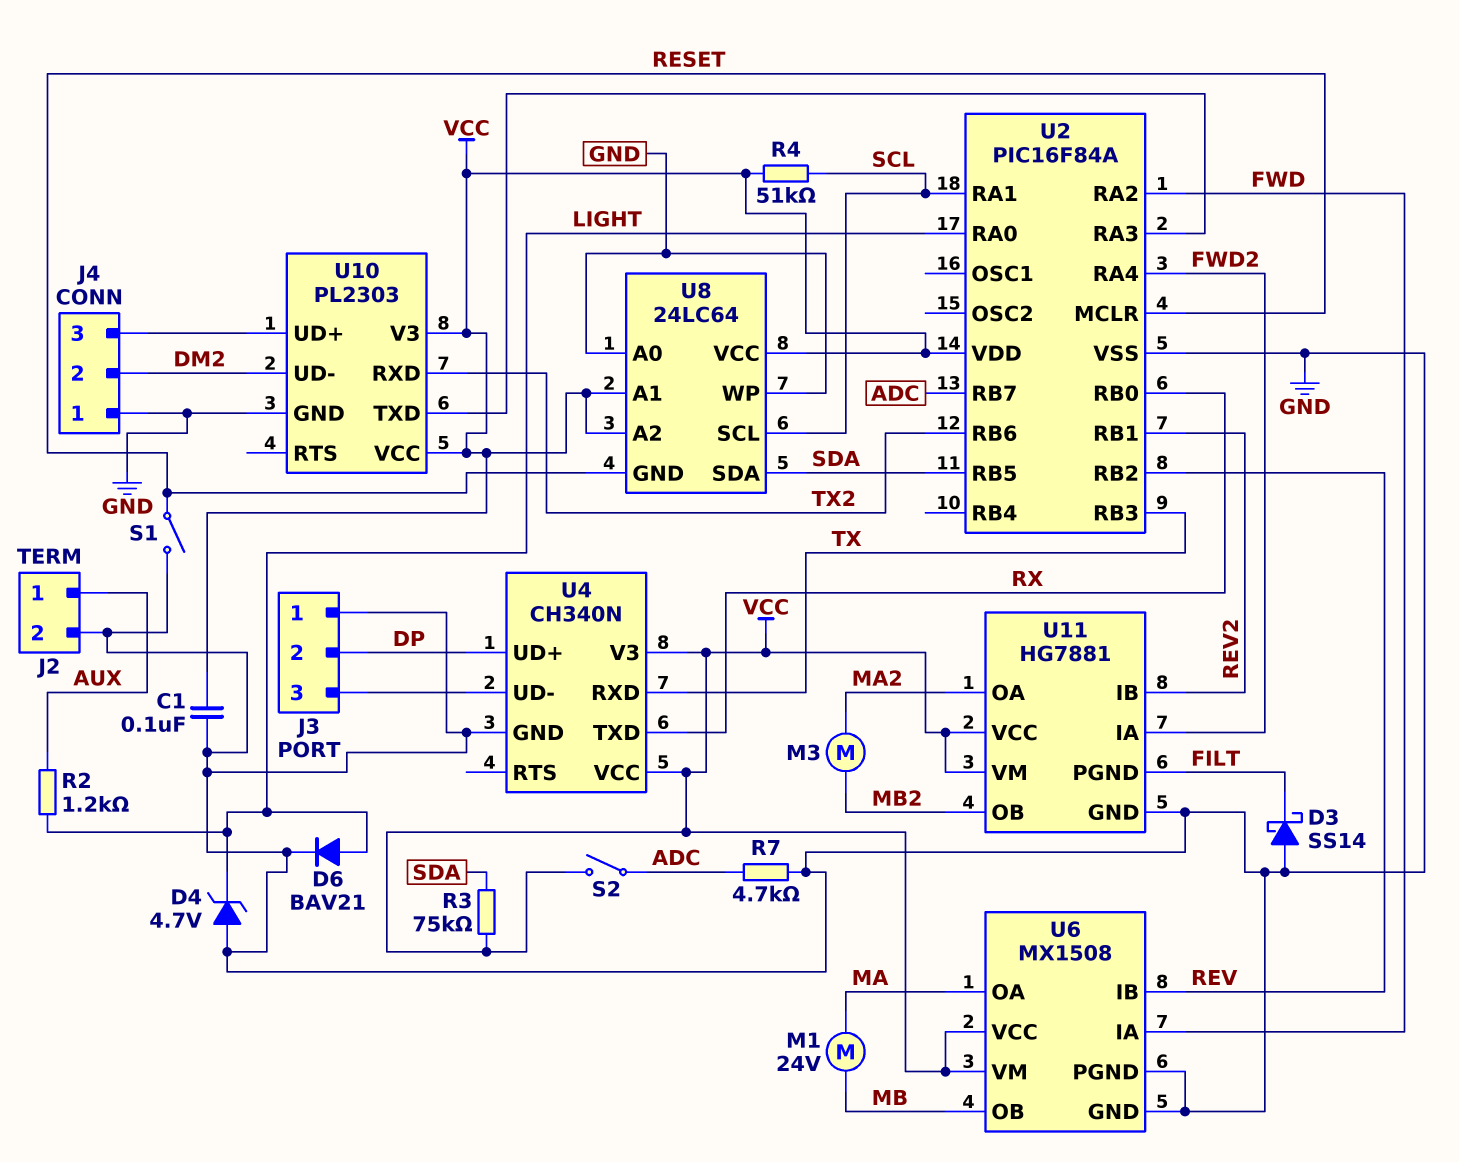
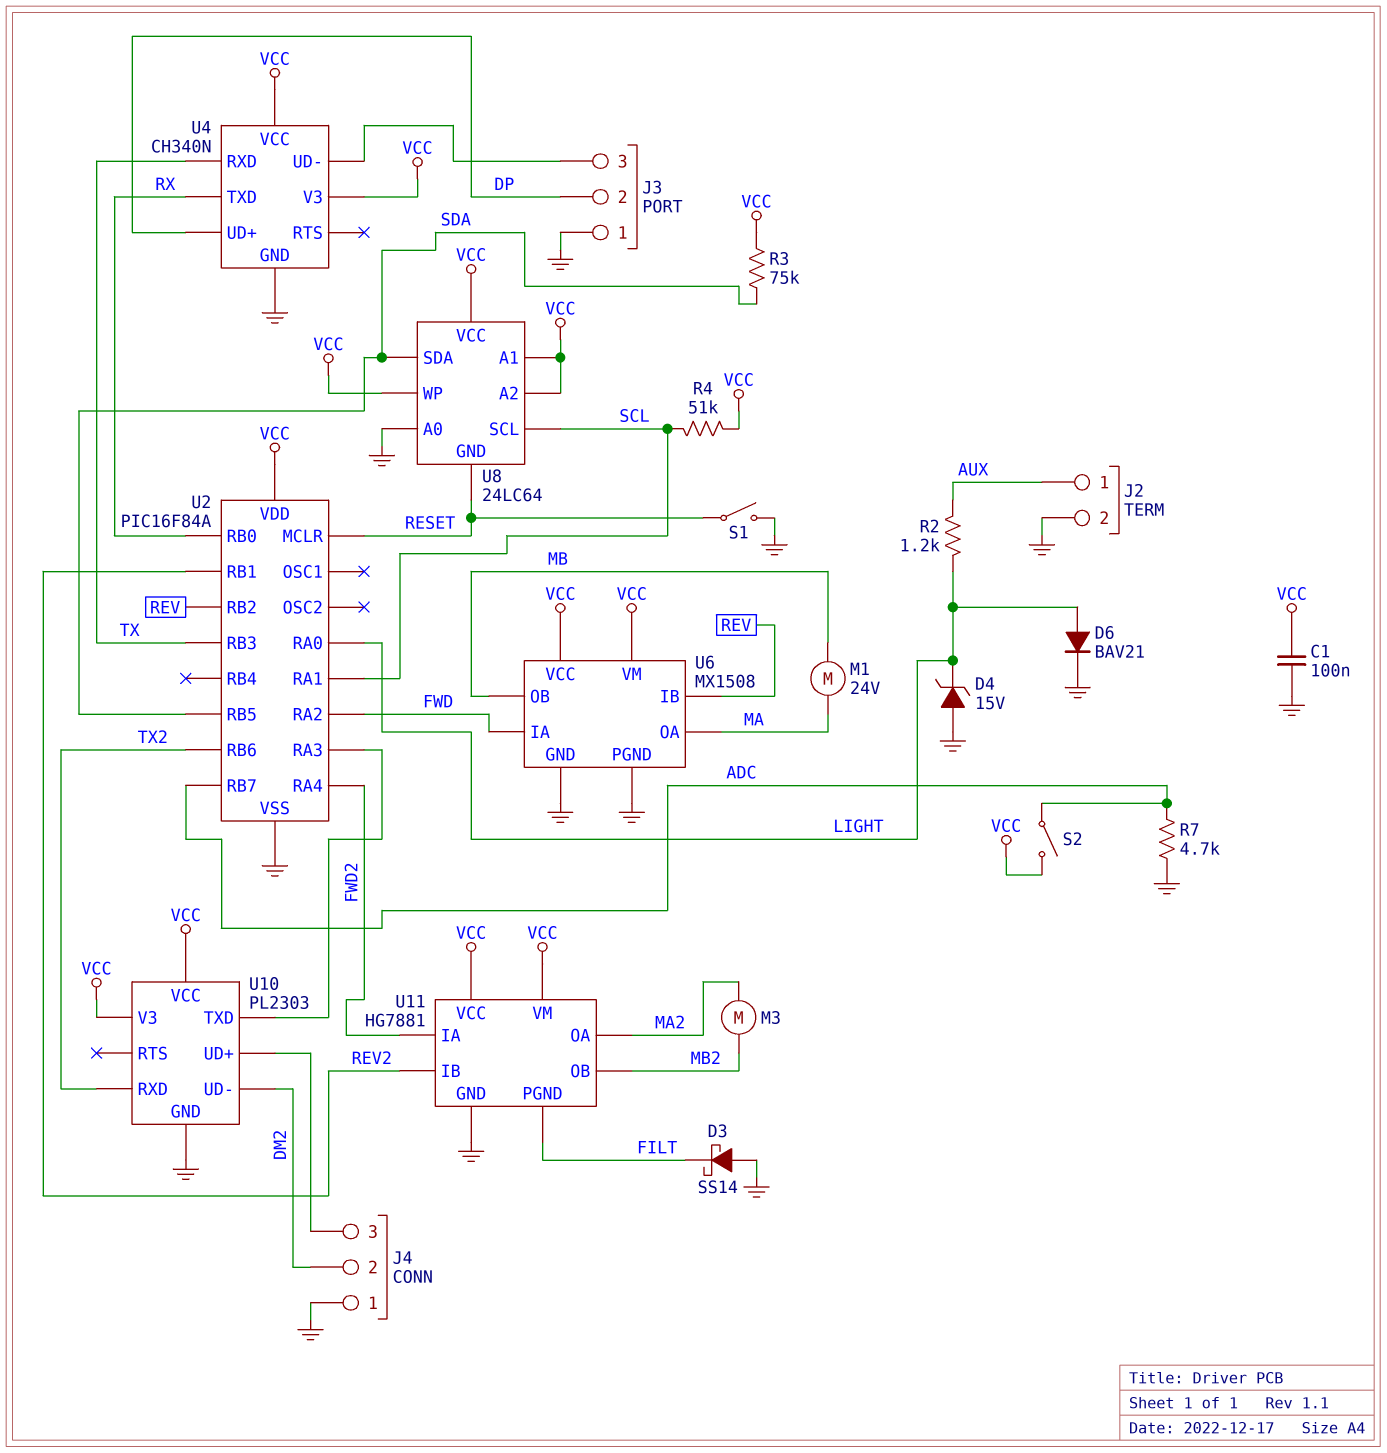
D4: zener 4.7V (A GND, K LIGHT) -> zener 15V (A GND, K LIGHT)
U8 pin WP: GND -> VCC

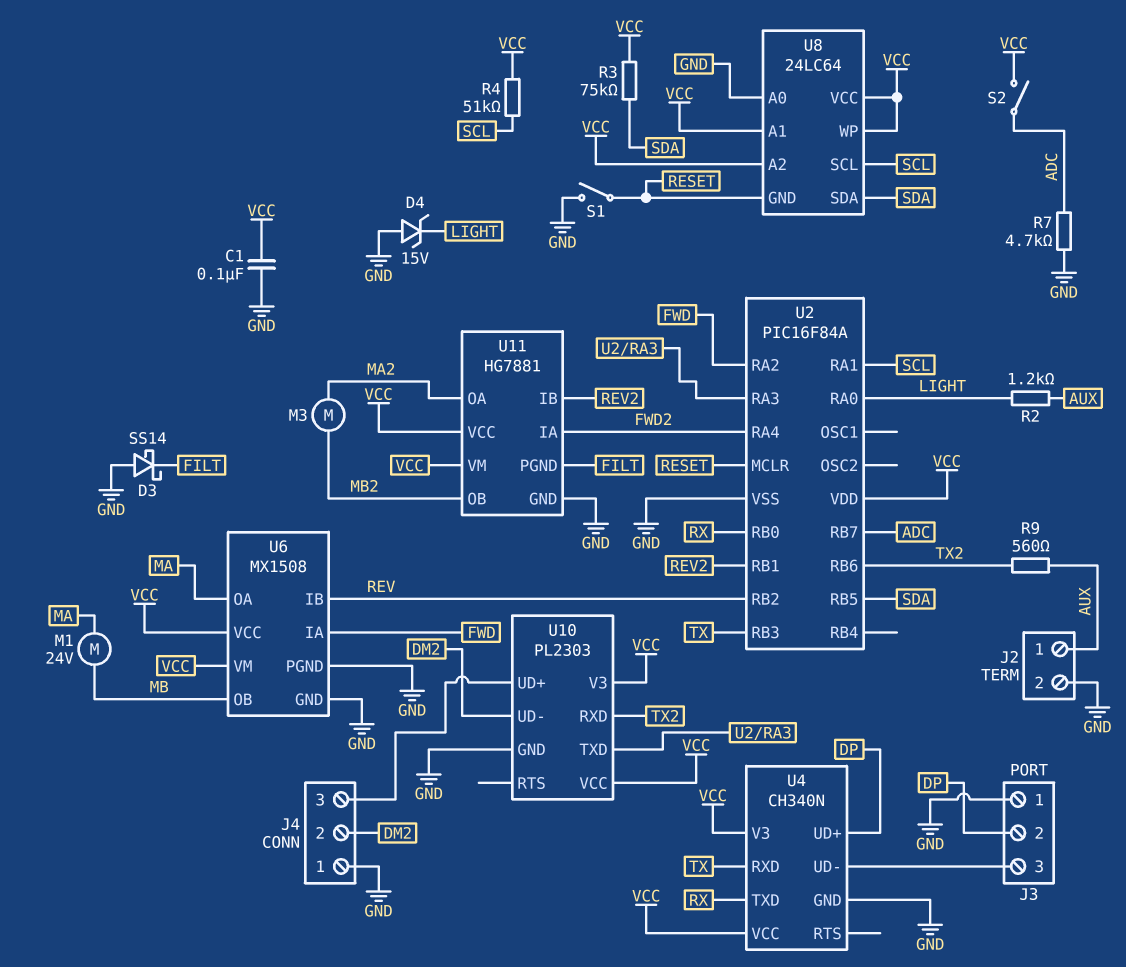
D6: diode BAV21 (A LIGHT, K GND) -> none
R9: none -> 560 (AUX, TX2)

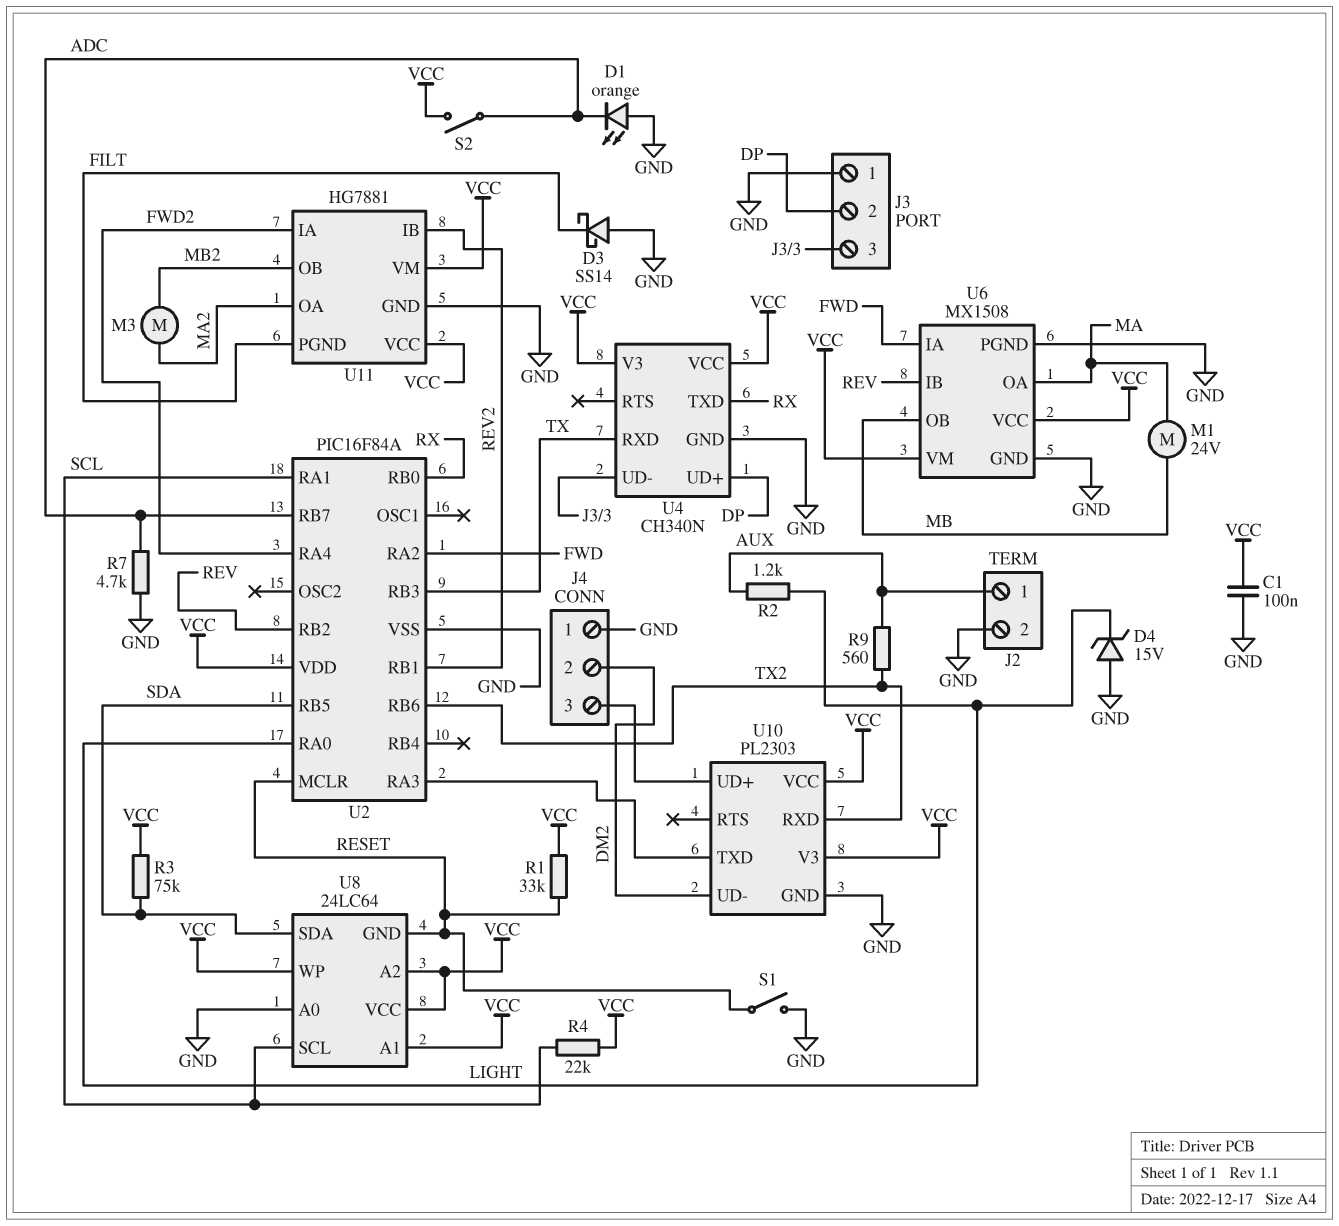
D1: none -> LED orange (A GND, K ADC)
R1: none -> 33k (RESET, VCC)
R4: 51k (SCL, VCC) -> 22k (SCL, VCC)

